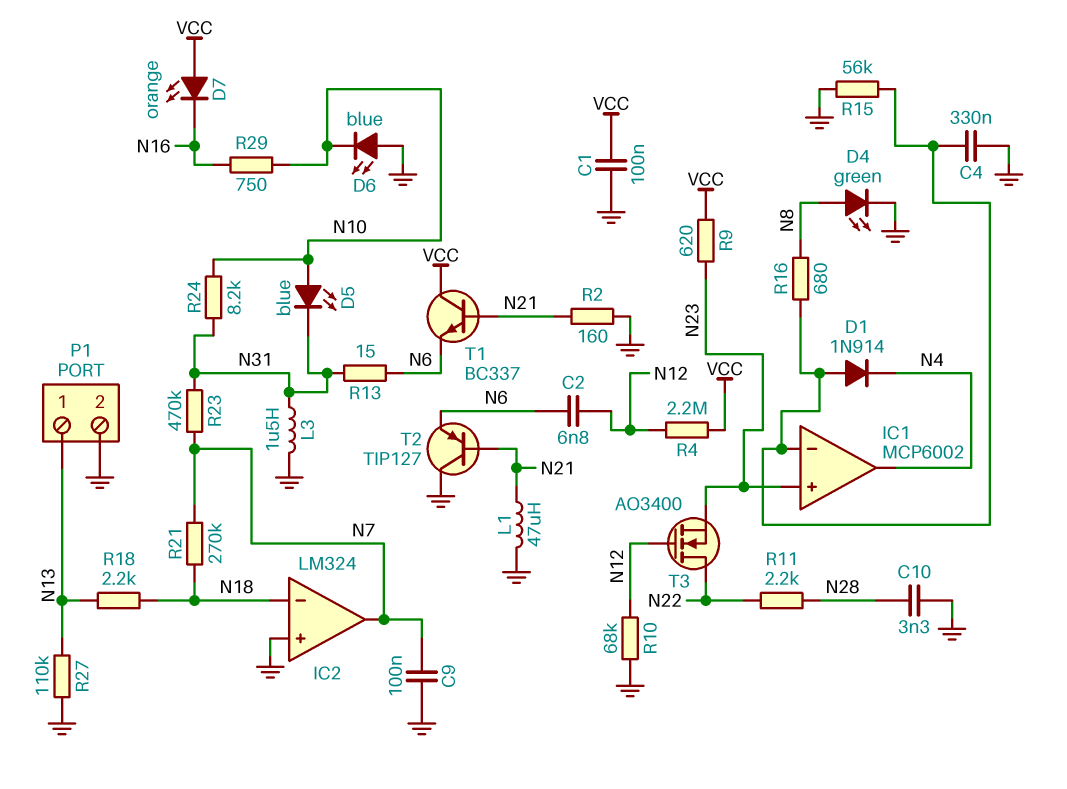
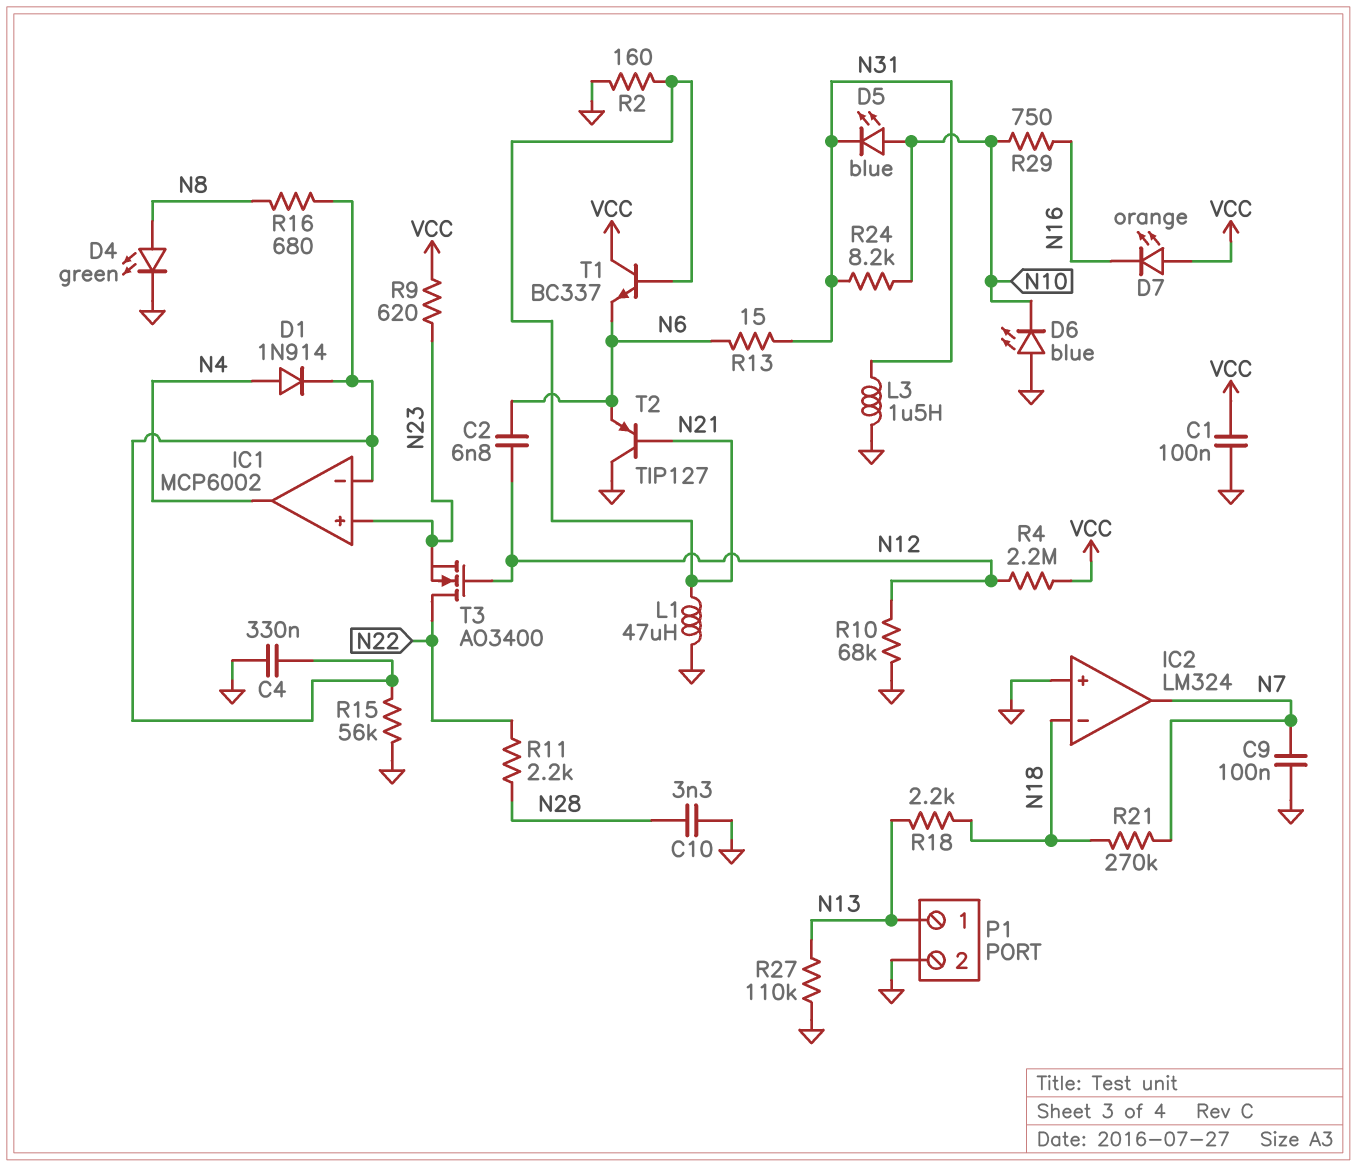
D1: diode 1N914 (A IC1/in-, K N4) -> diode 1N914 (A N4, K IC1/in-)
R23: 470k (N7, N31) -> none

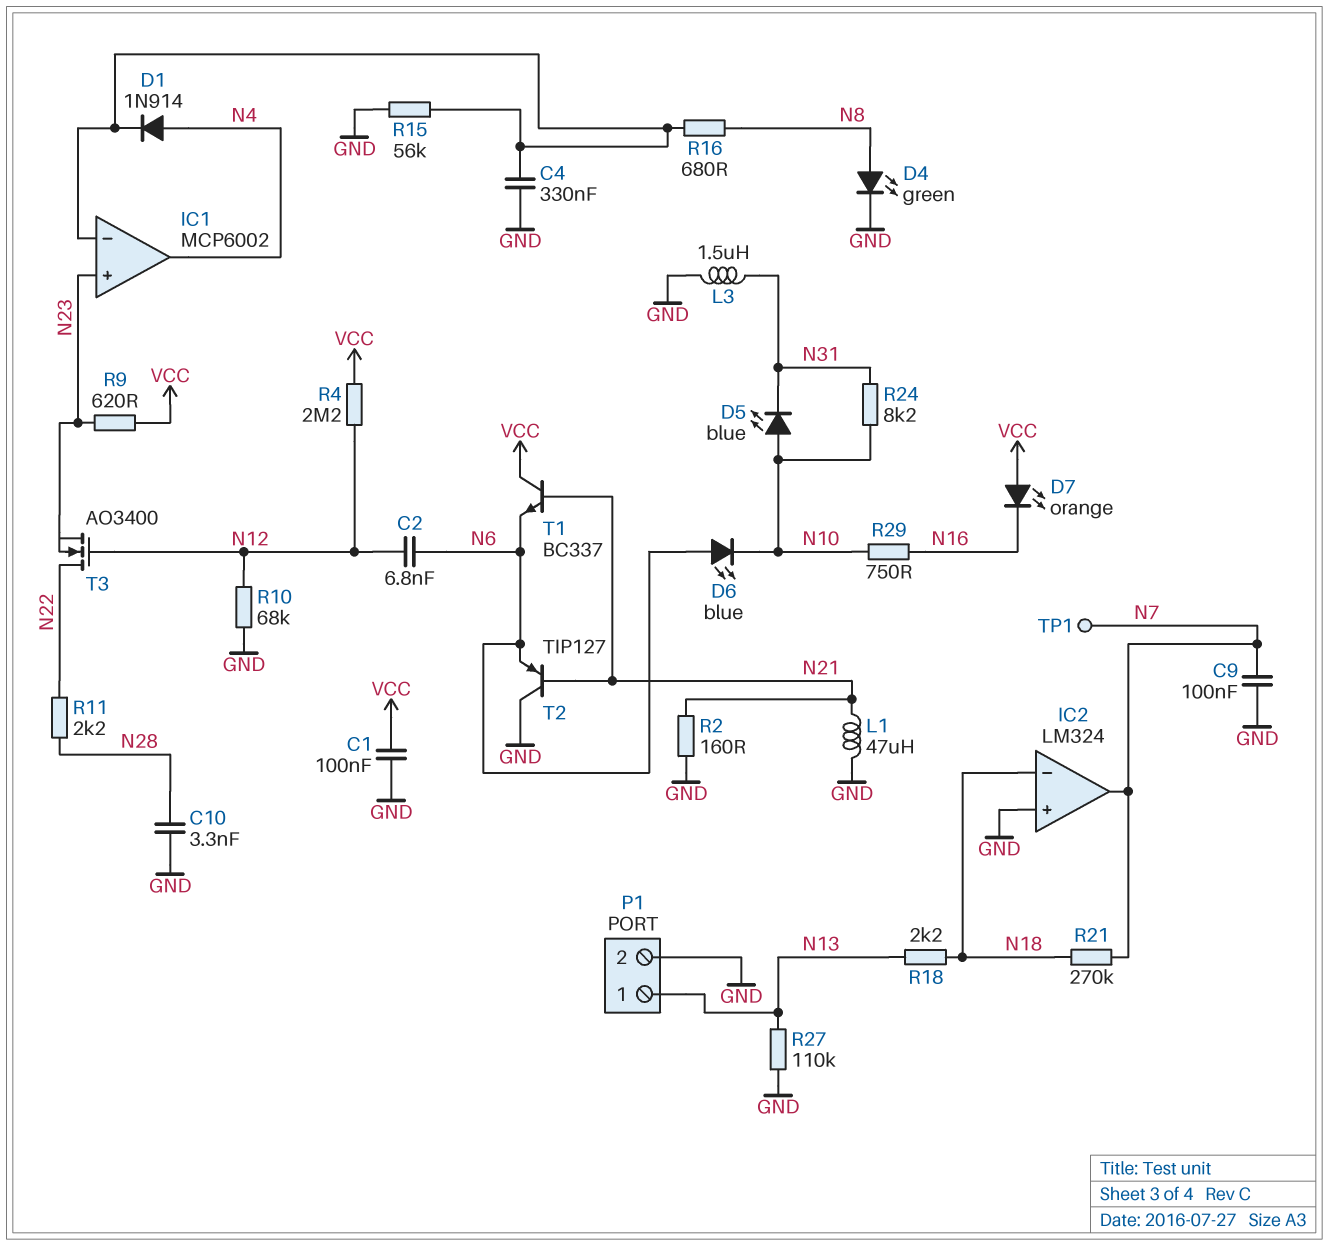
D6: LED blue (A GND, K N10) -> LED blue (A N6, K N10)
R13: 15 (N6, N31) -> none
TP1: none -> test point (N7)

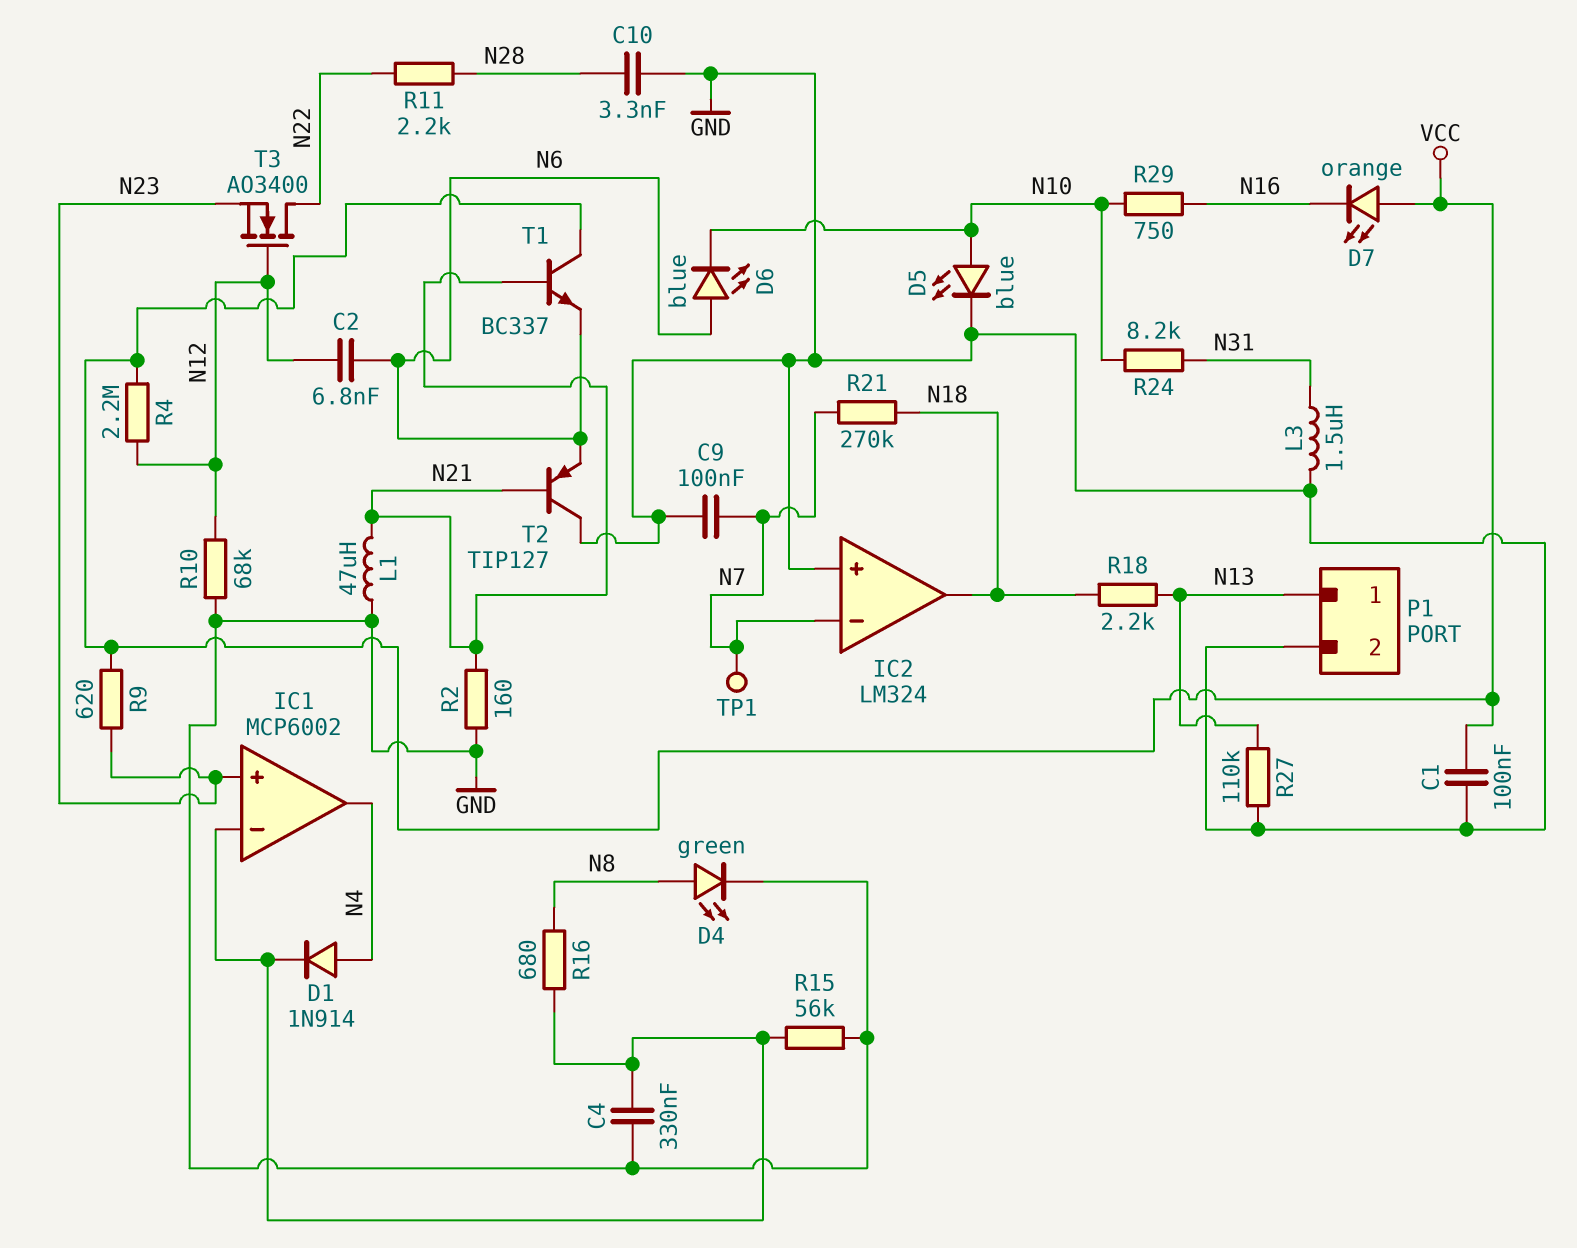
D5: LED blue (A N10, K N31) -> LED blue (A N10, K GND)
IC2 pin in-: N18 -> N7
IC2 pin out: N7 -> N18

